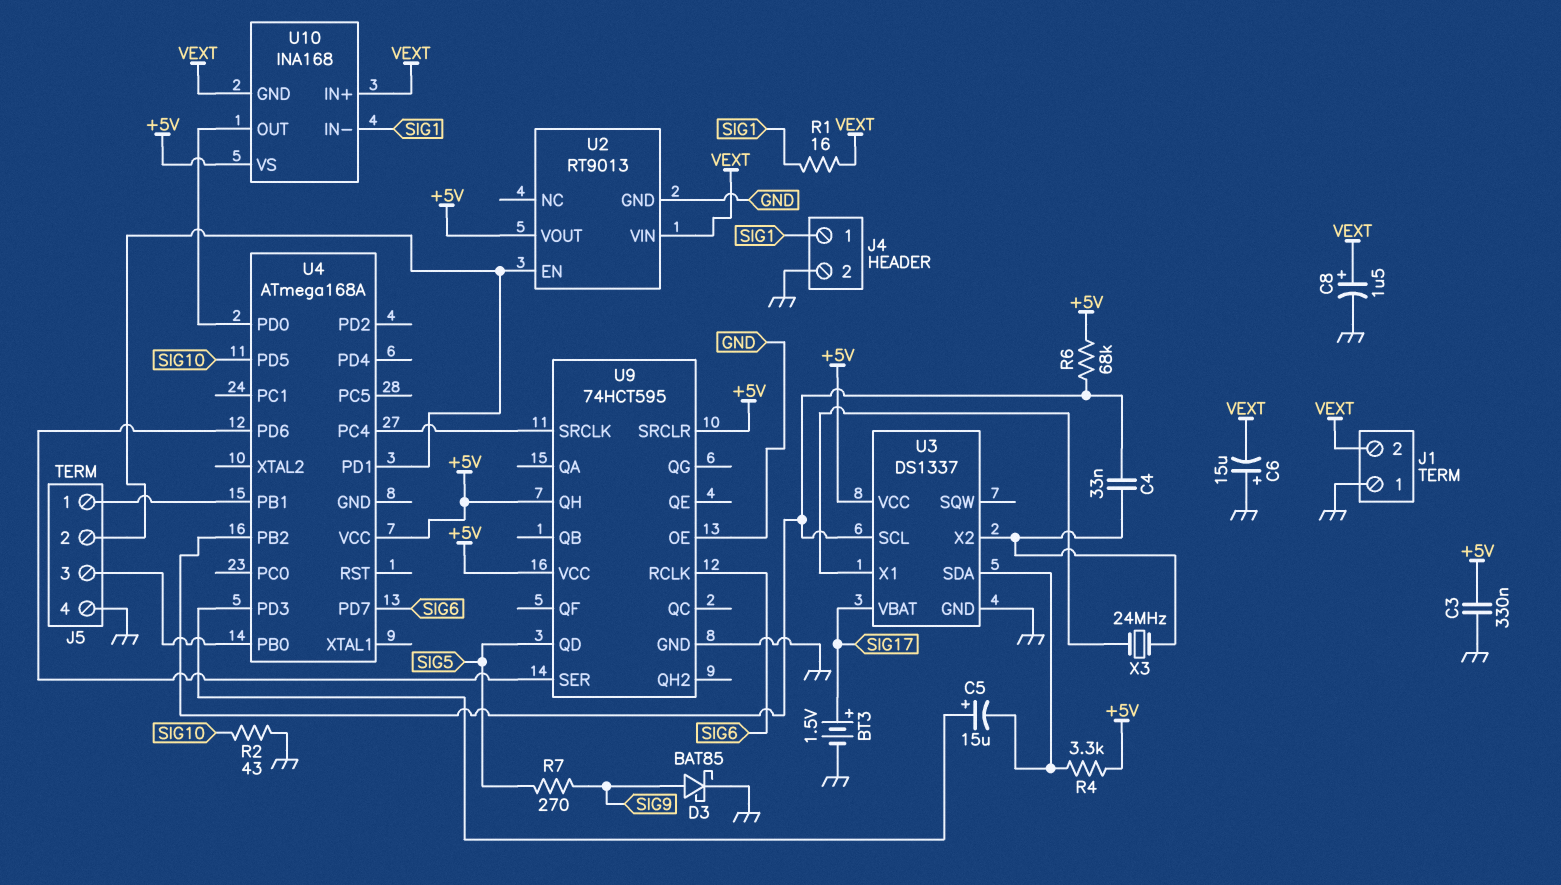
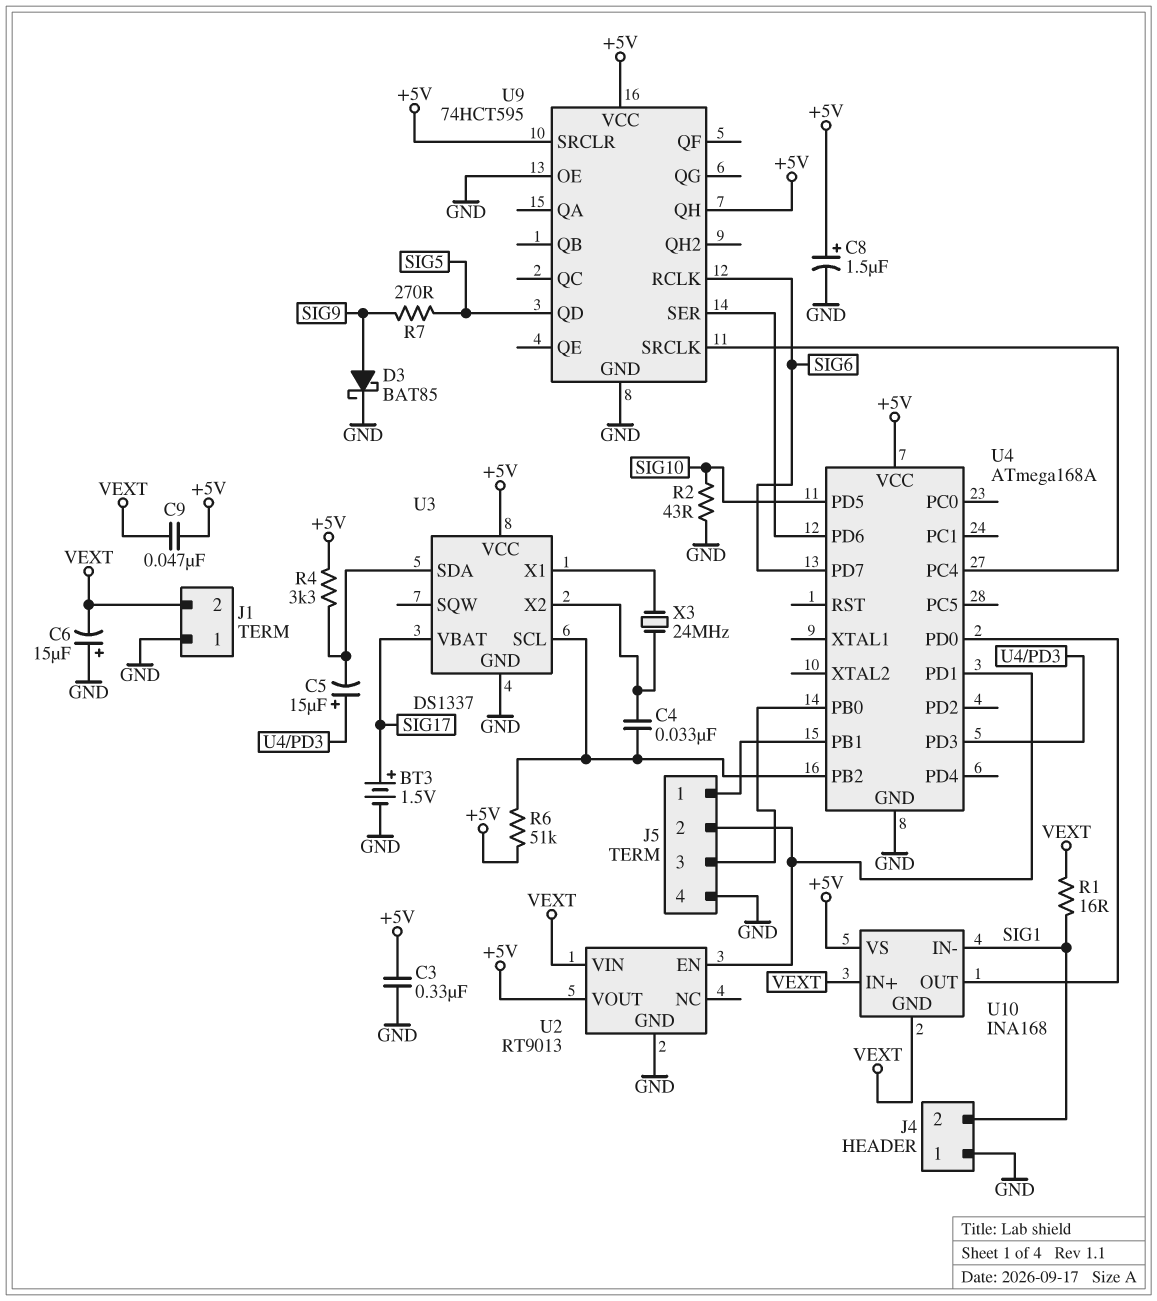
C8: 1.5uF (plus VEXT, minus GND) -> 1.5uF (plus +5V, minus GND)
C9: none -> 47nF (+5V, VEXT)
J4 pin 1: SIG1 -> GND
J4 pin 2: GND -> SIG1
R6: 68k (+5V, U3/SCL) -> 51k (+5V, U3/SCL)
U4 pin GND: none -> GND

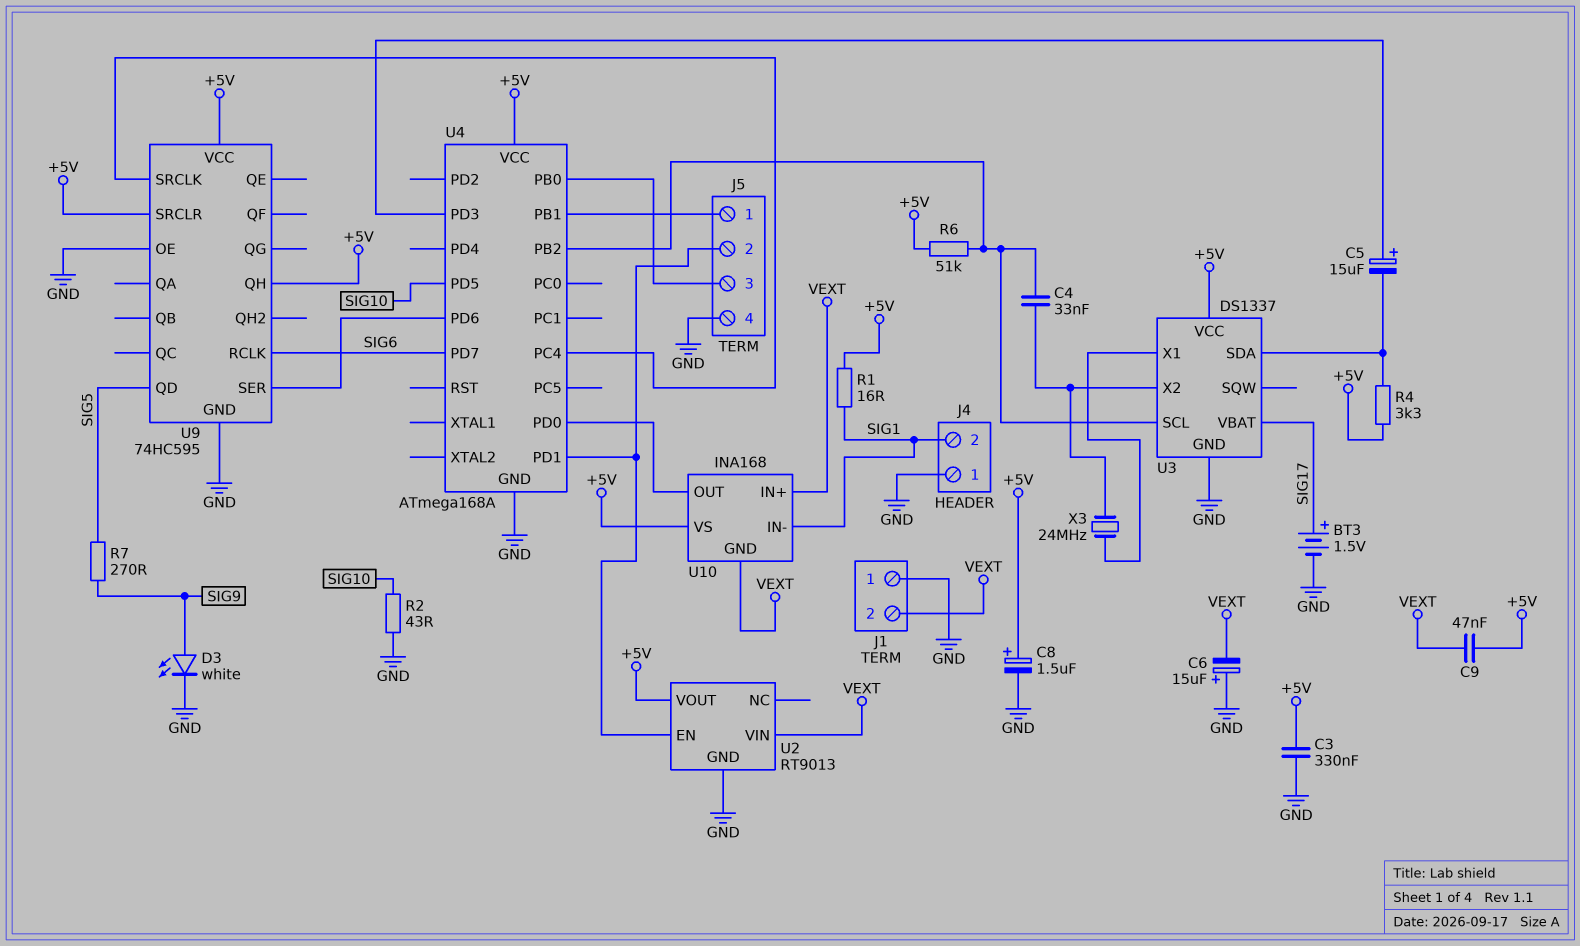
D3: schottky BAT85 (A SIG9, K GND) -> LED white (A SIG9, K GND)
R1: 16 (SIG1, VEXT) -> 16 (+5V, SIG1)
U9: 74HCT595 -> 74HC595

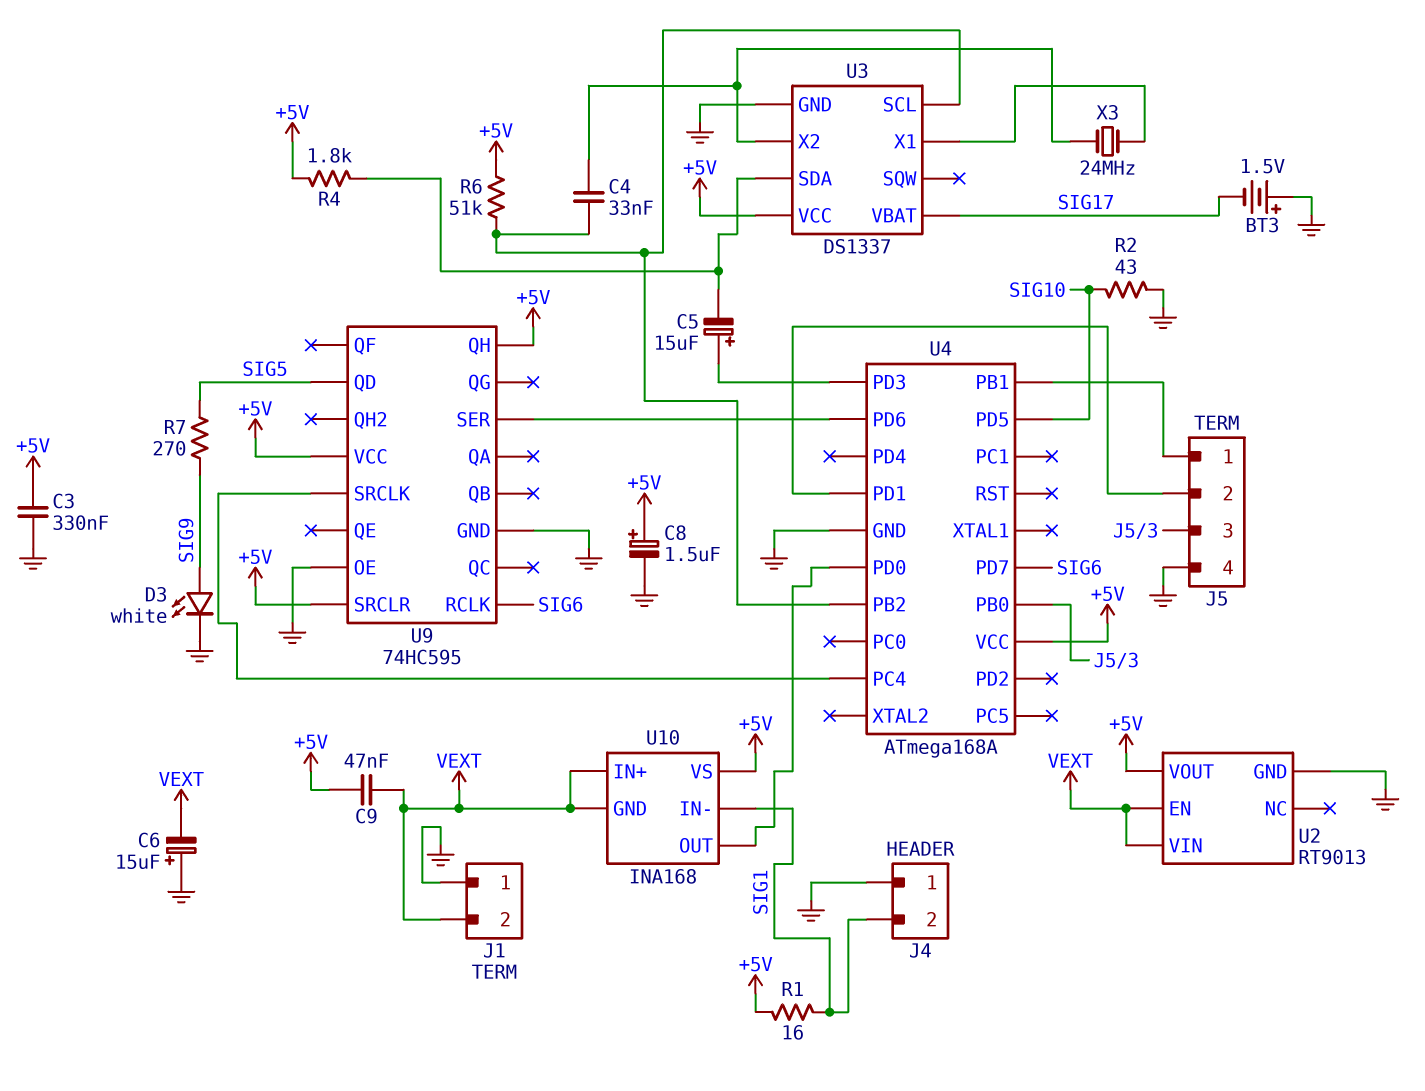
BT3: 1.5V (plus SIG17, minus GND) -> 1.5V (plus GND, minus SIG17)
R4: 3.3k (+5V, U3/SDA) -> 1.8k (+5V, U3/SDA)
U2 pin EN: J5/2 -> VEXT

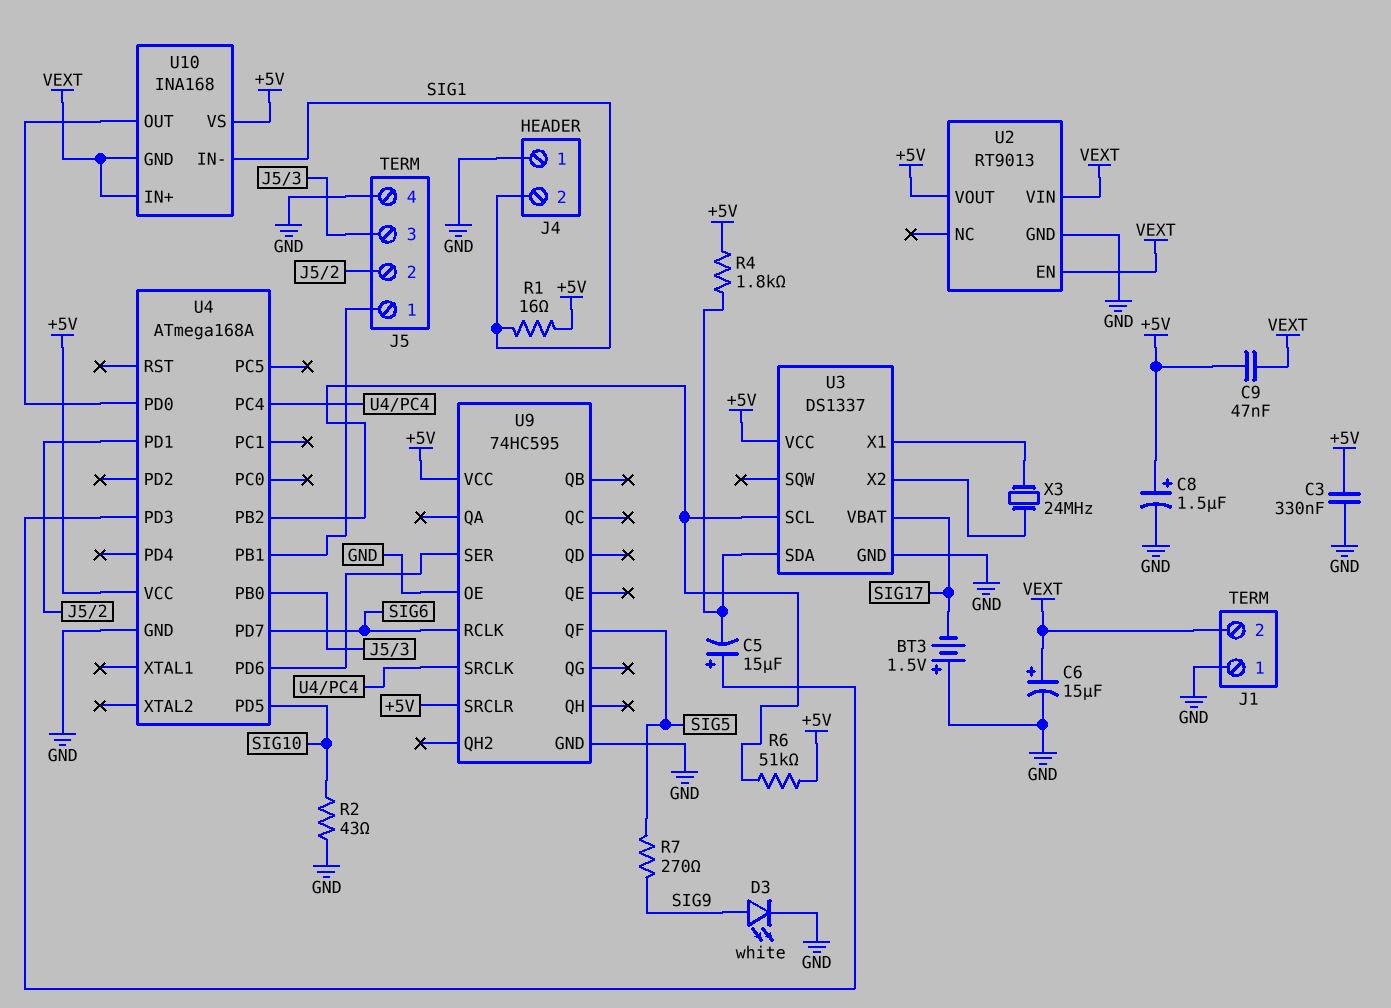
C4: 33nF (U3/SCL, U3/X2) -> none
C6: 15uF (plus GND, minus VEXT) -> 15uF (plus VEXT, minus GND)
U9 pin QD: SIG5 -> none
U9 pin QF: none -> SIG5
U9 pin QH: +5V -> none

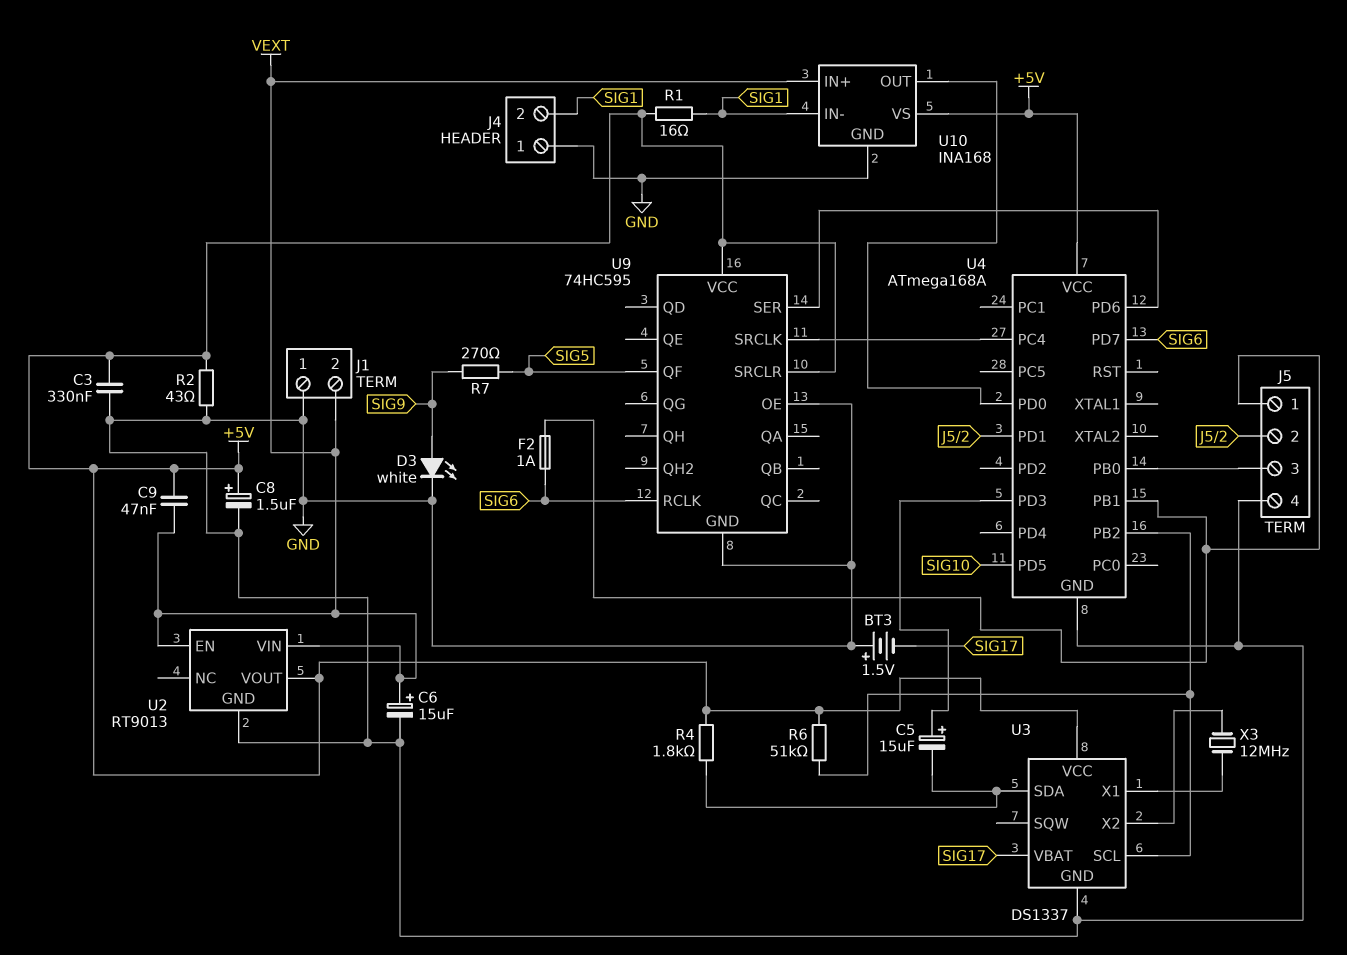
F2: none -> 1A (J5/1, SIG6)
R2: 43 (GND, SIG10) -> 43 (+5V, GND)
U10 pin GND: VEXT -> GND
X3: 24MHz (U3/X1, U3/X2) -> 12MHz (U3/X1, U3/X2)

